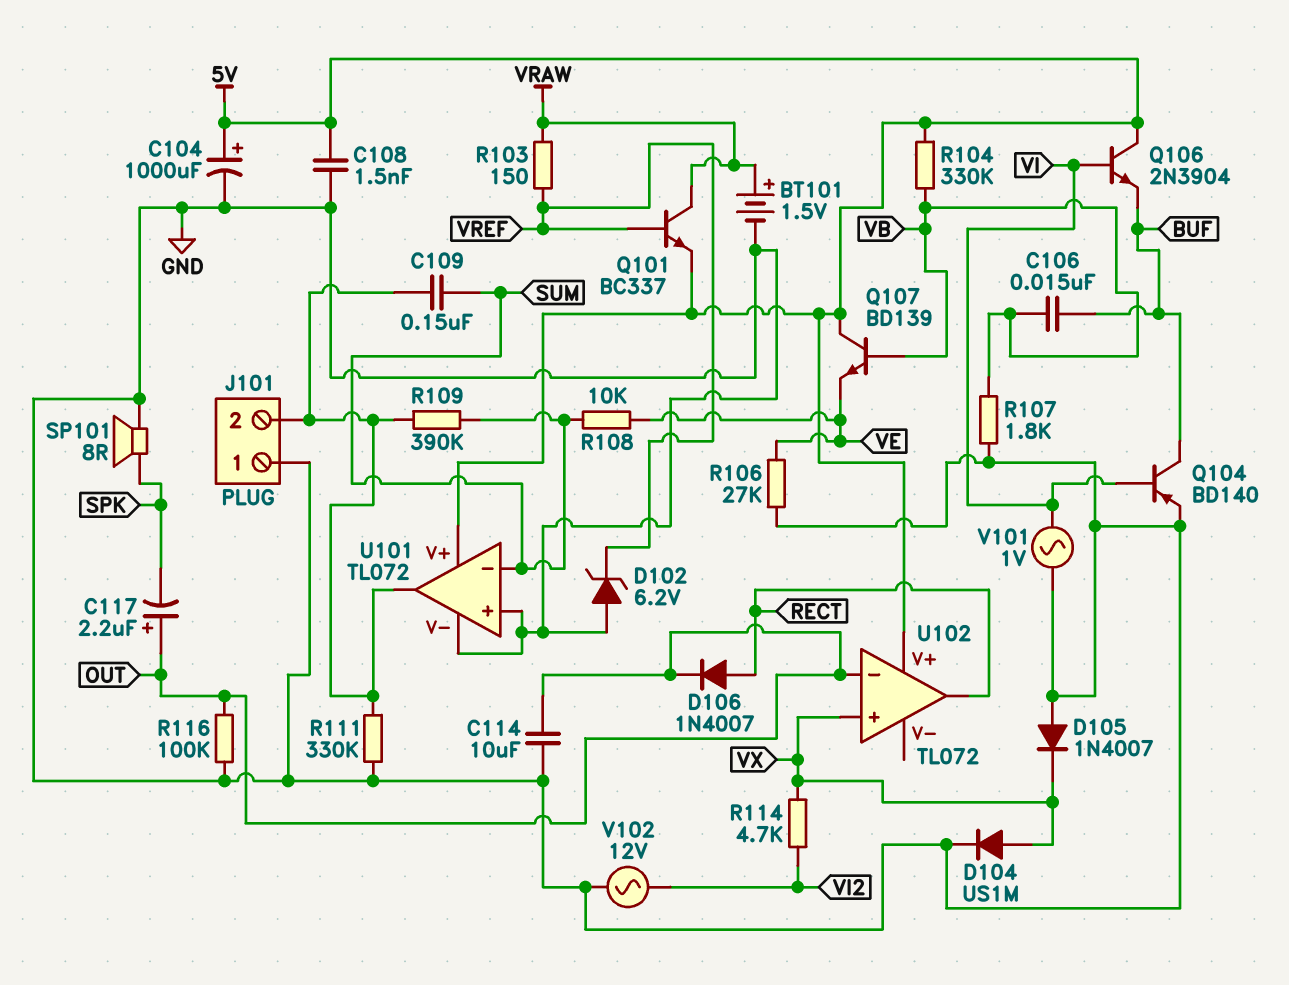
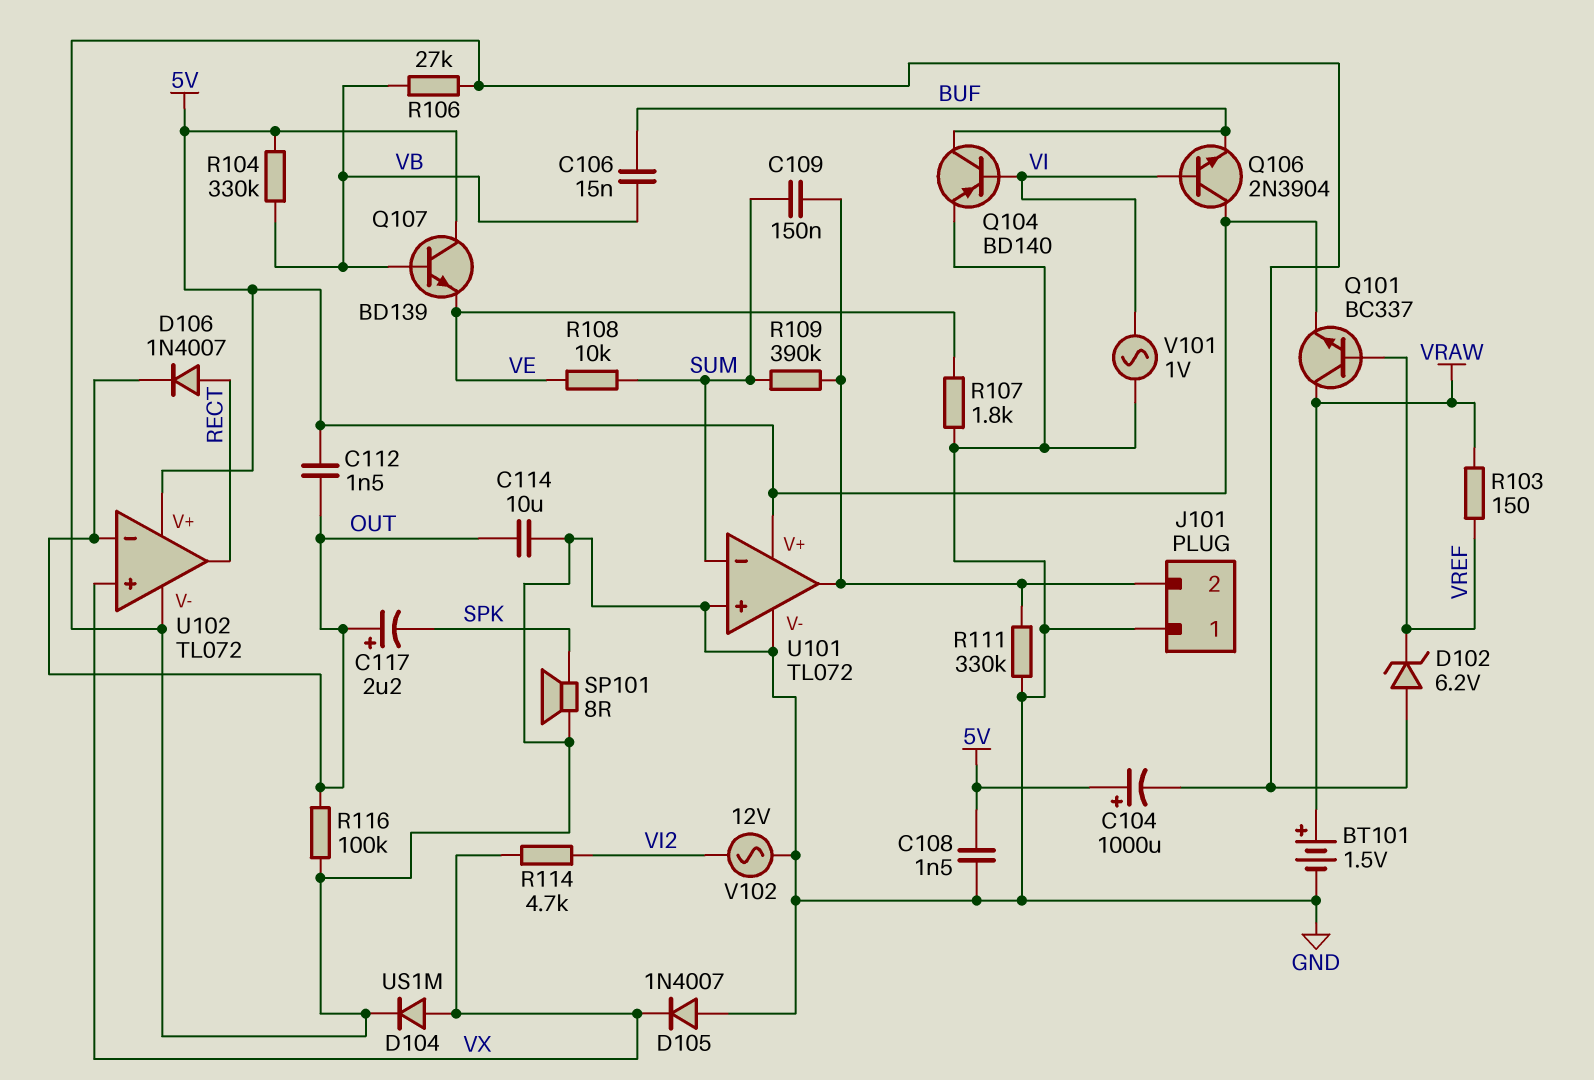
C112: none -> 1.5nF (5V, OUT)
R106: 27k (GND, VE) -> 27k (GND, VB)
R107: 1.8k (GND, VB) -> 1.8k (GND, VE)
U102 pin V-: none -> GND

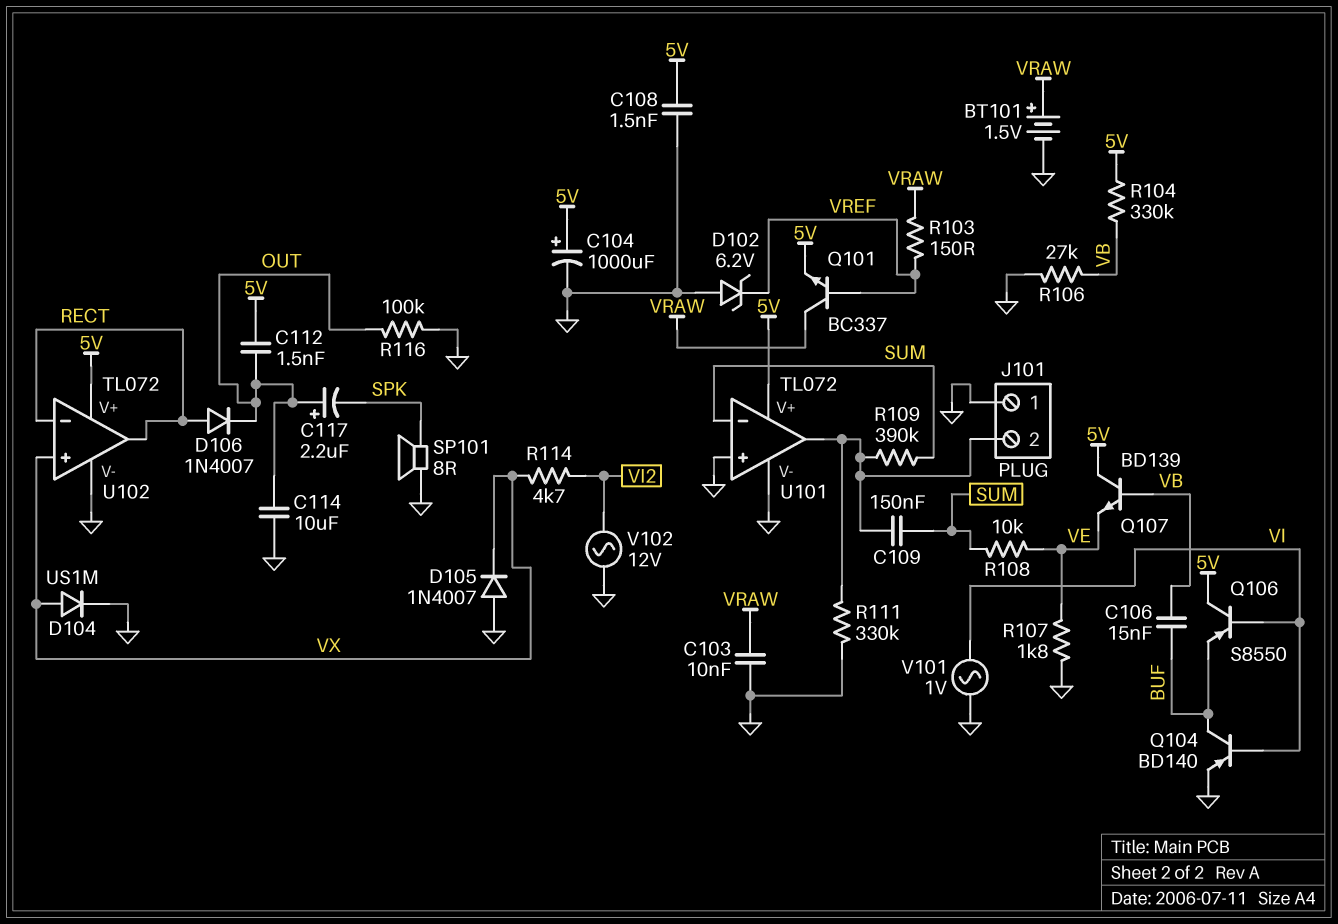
C103: none -> 10nF (GND, VRAW)
Q106: NPN 2N3904 (B VI, C 5V, E BUF) -> PNP S8550 (B VI, C 5V, E BUF)
U102 pin in-: OUT -> RECT

